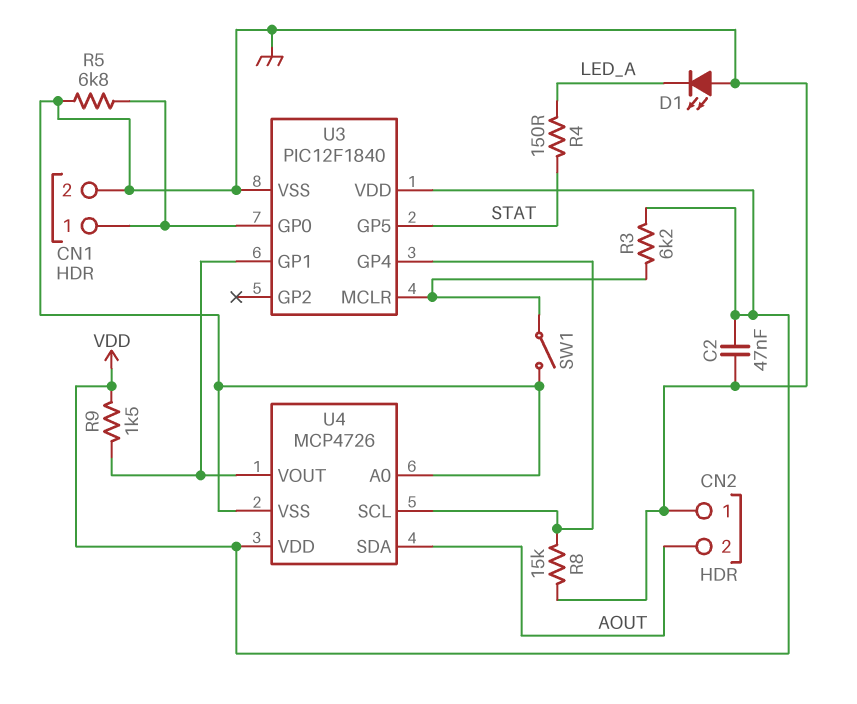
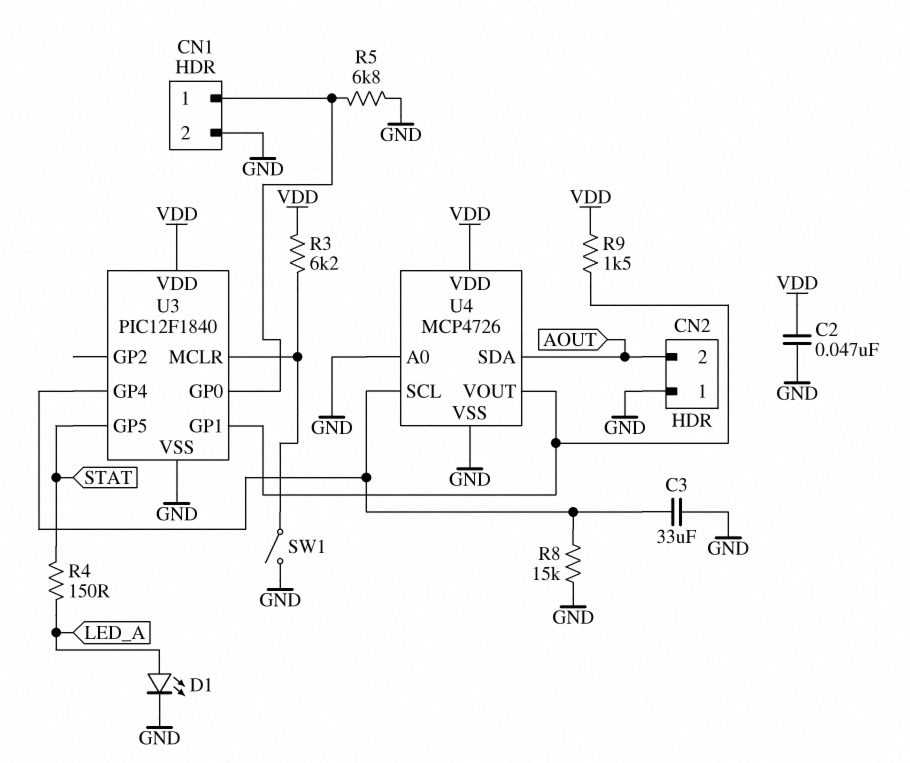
C3: none -> 33uF (GND, U3/GP4)
D1: LED (A GND, K LED_A) -> LED (A LED_A, K GND)

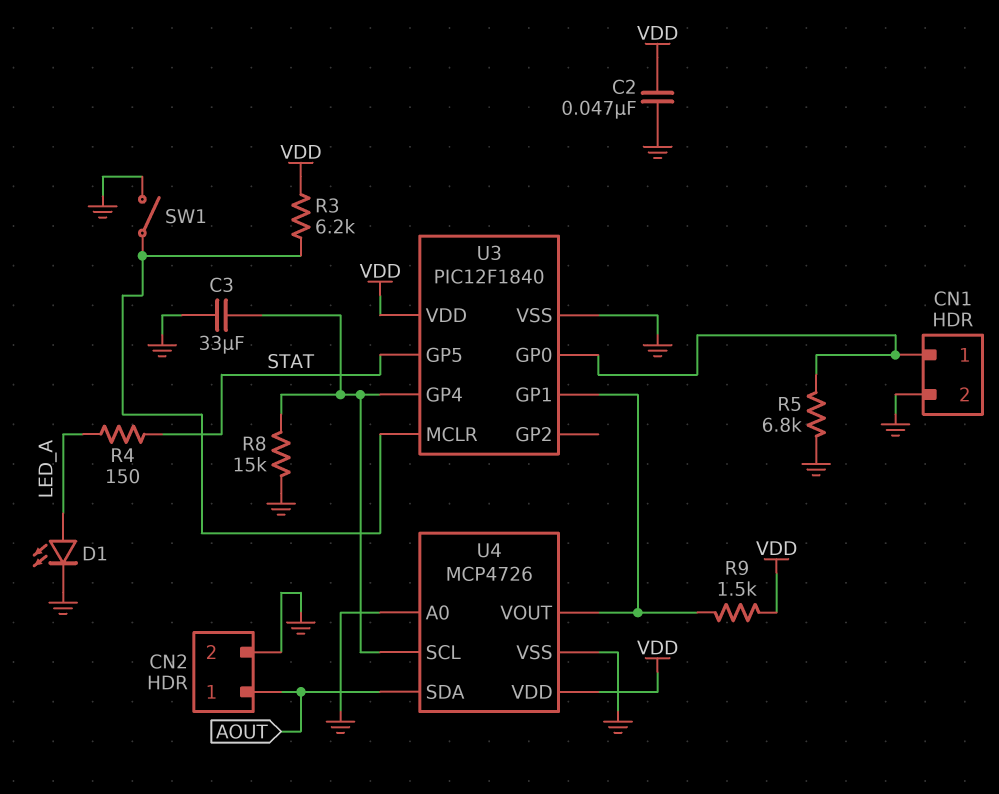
CN2 pin 1: GND -> AOUT
CN2 pin 2: AOUT -> GND

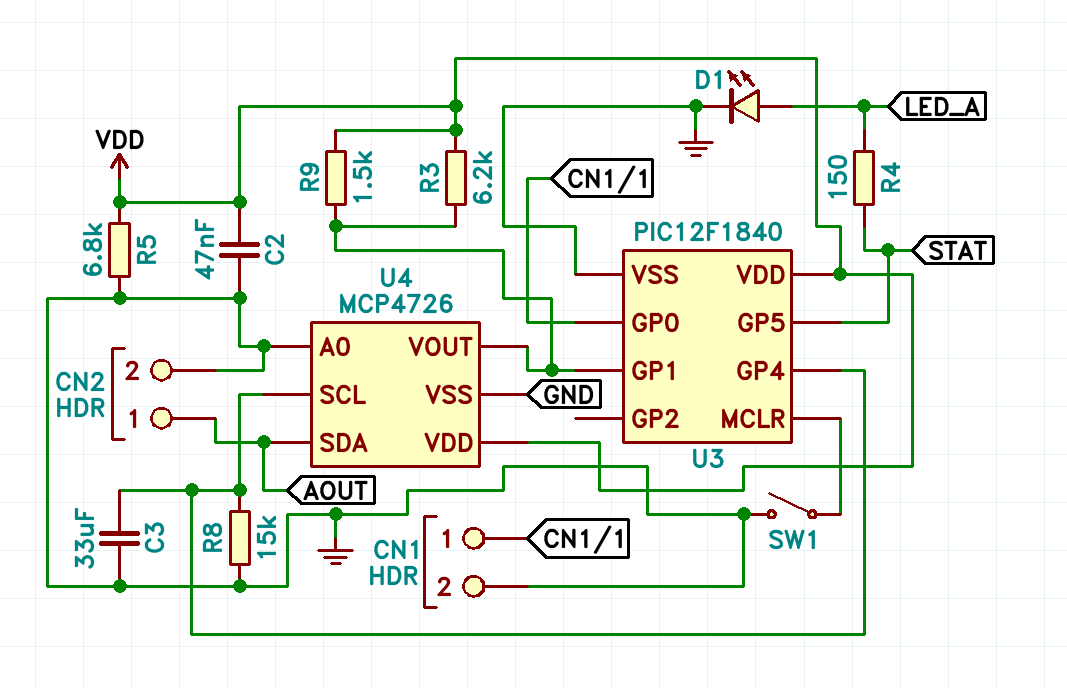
R3: 6.2k (U3/MCLR, VDD) -> 6.2k (U3/GP1, VDD)
R5: 6.8k (CN1/1, GND) -> 6.8k (GND, VDD)

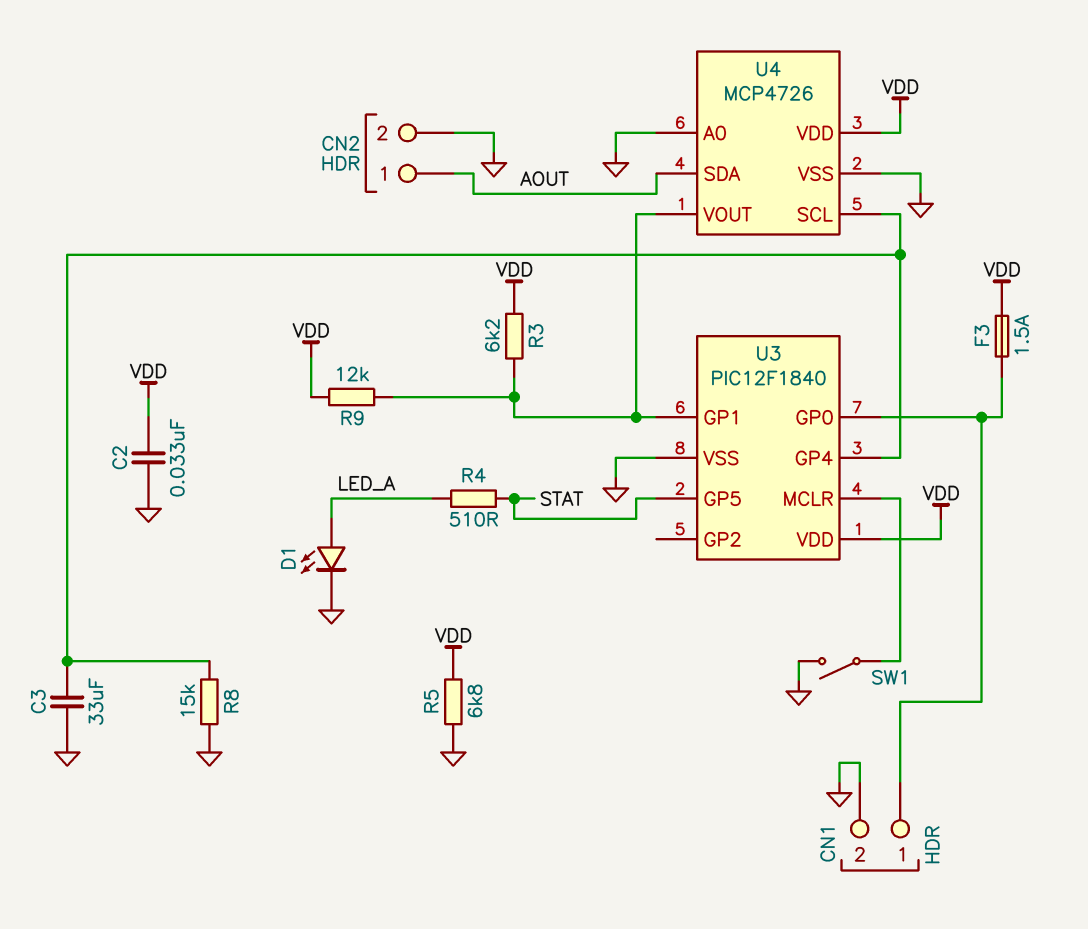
C2: 47nF (GND, VDD) -> 33nF (GND, VDD)
F3: none -> 1.5A (CN1/1, VDD)
R4: 150 (LED_A, STAT) -> 510 (LED_A, STAT)
R9: 1.5k (U3/GP1, VDD) -> 12k (U3/GP1, VDD)

